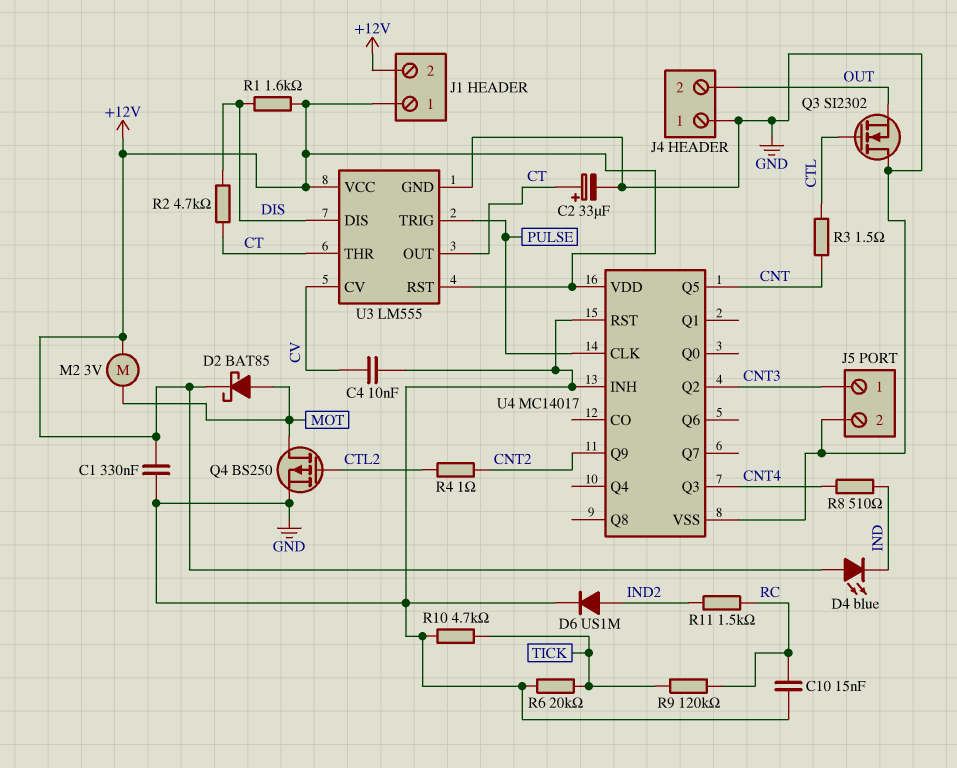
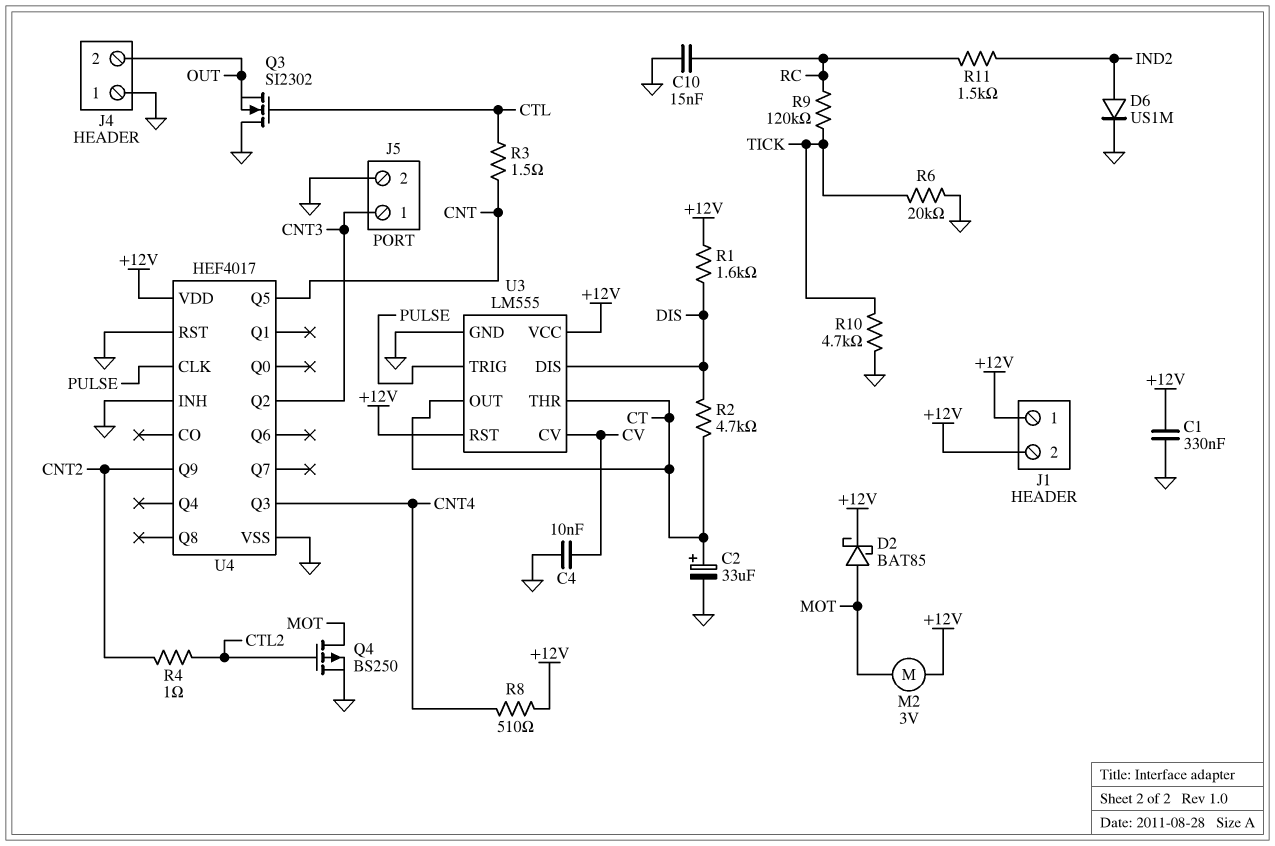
D4: LED blue (A +12V, K IND) -> none
R8: 510 (CNT4, IND) -> 510 (+12V, CNT4)
U4: MC14017 -> HEF4017

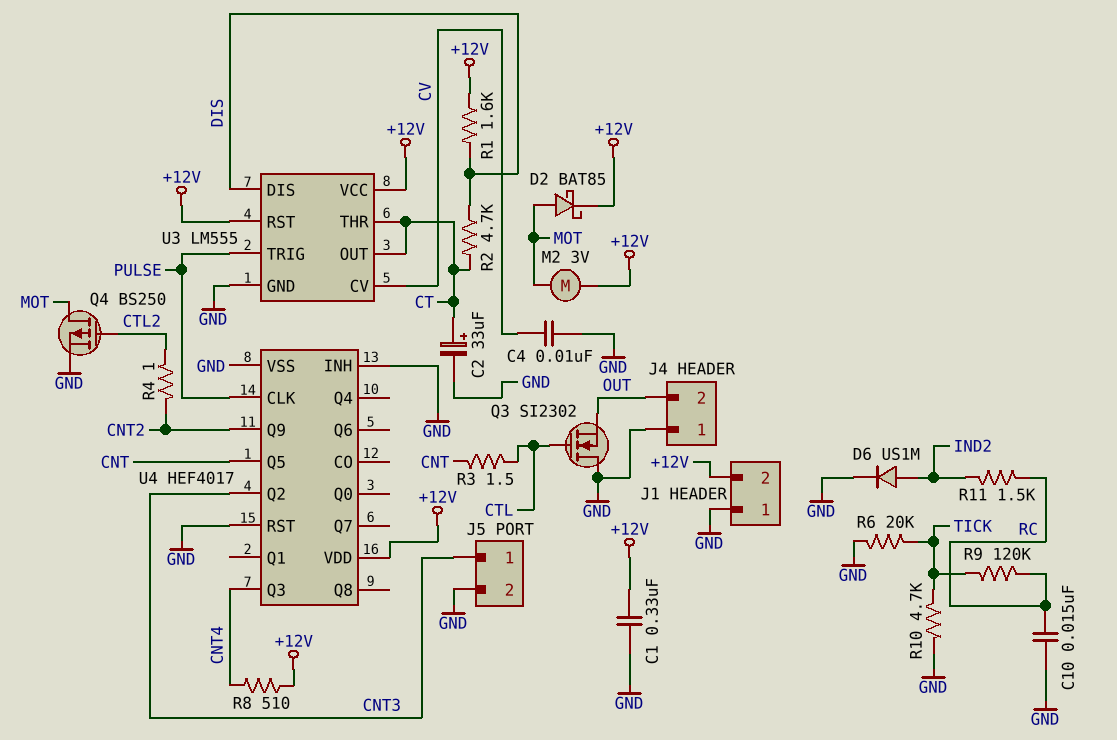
J1 pin 1: +12V -> GND

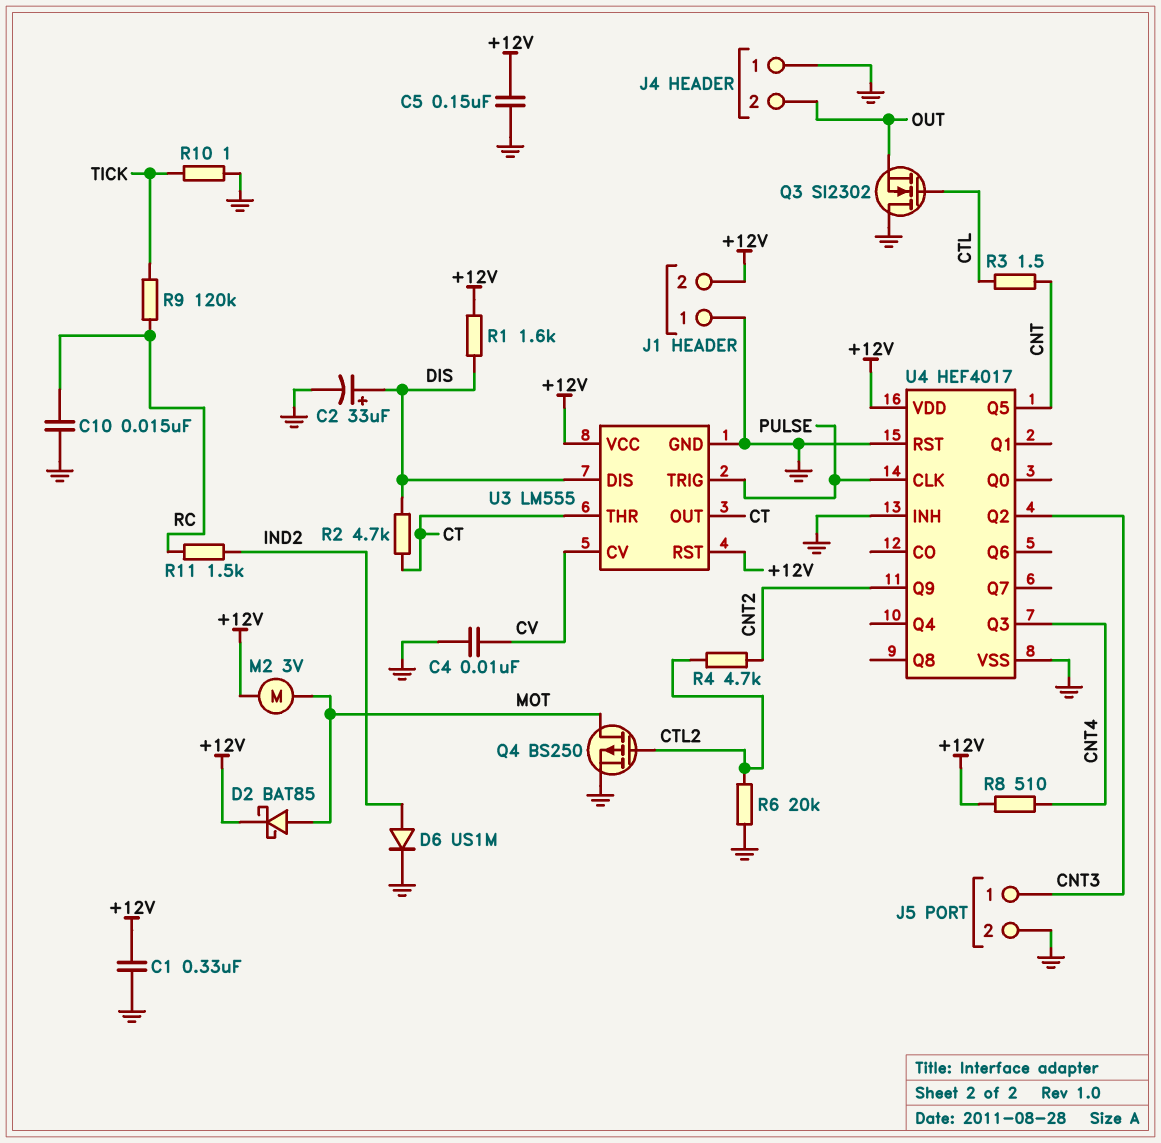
C2: 33uF (plus CT, minus GND) -> 33uF (plus DIS, minus GND)
C5: none -> 150nF (+12V, GND)
R4: 1 (CNT2, CTL2) -> 4.7k (CNT2, CTL2)
R6: 20k (GND, TICK) -> 20k (CTL2, GND)
R10: 4.7k (GND, TICK) -> 1 (GND, TICK)

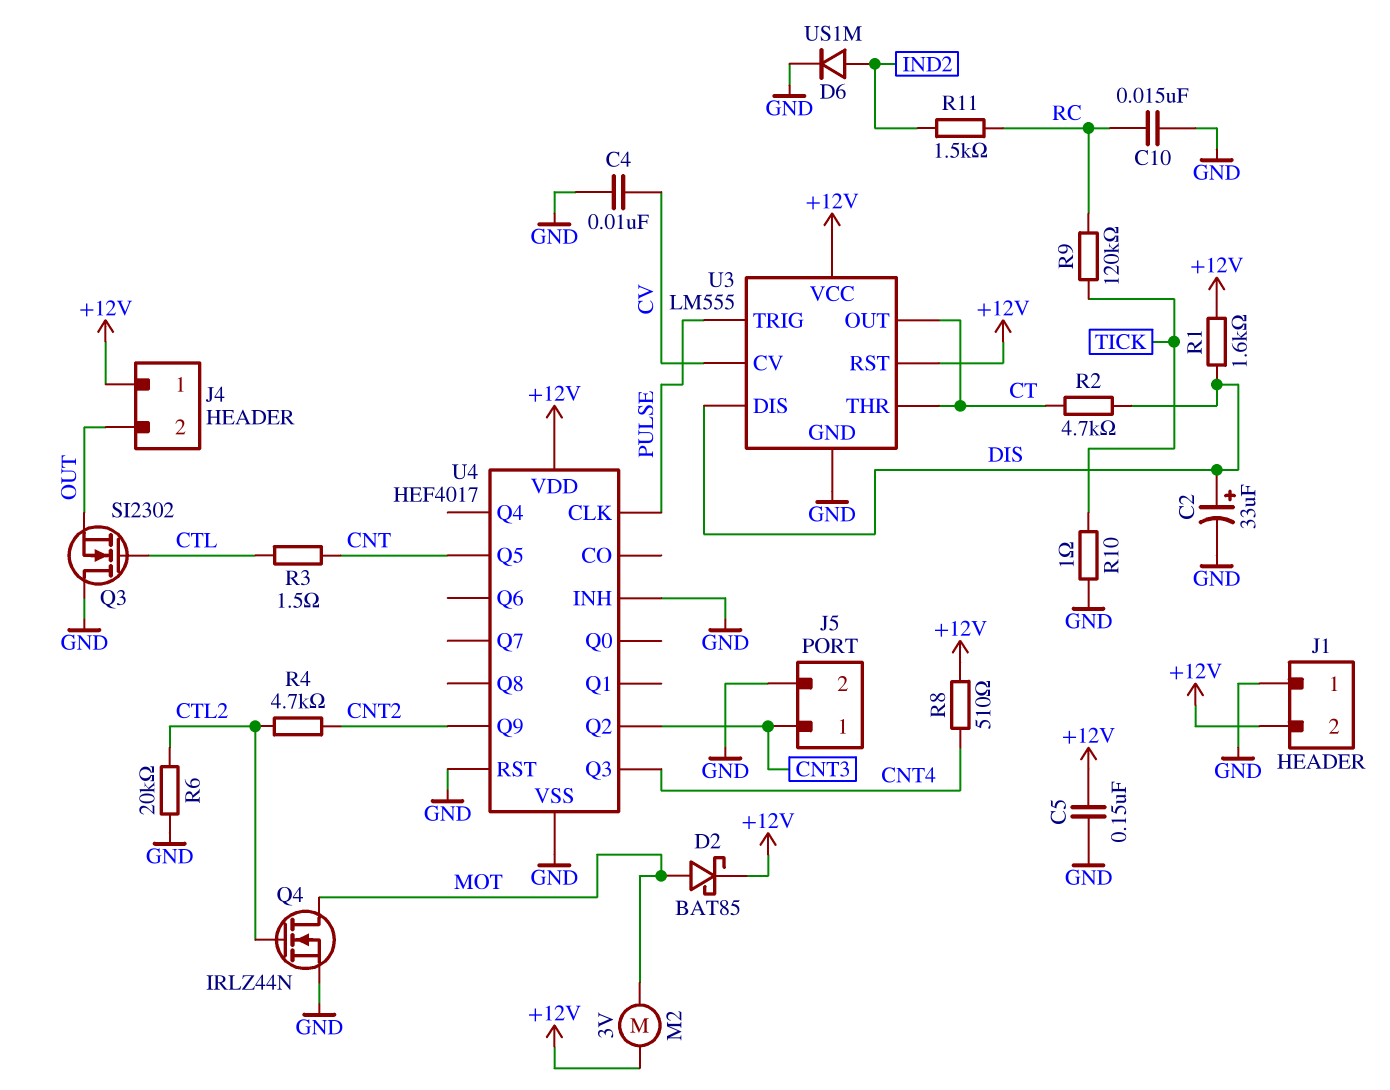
C1: 330nF (+12V, GND) -> none
J4 pin 1: GND -> +12V
Q4: PMOS BS250 (G CTL2, D MOT, S GND) -> NMOS IRLZ44N (G CTL2, D MOT, S GND)

